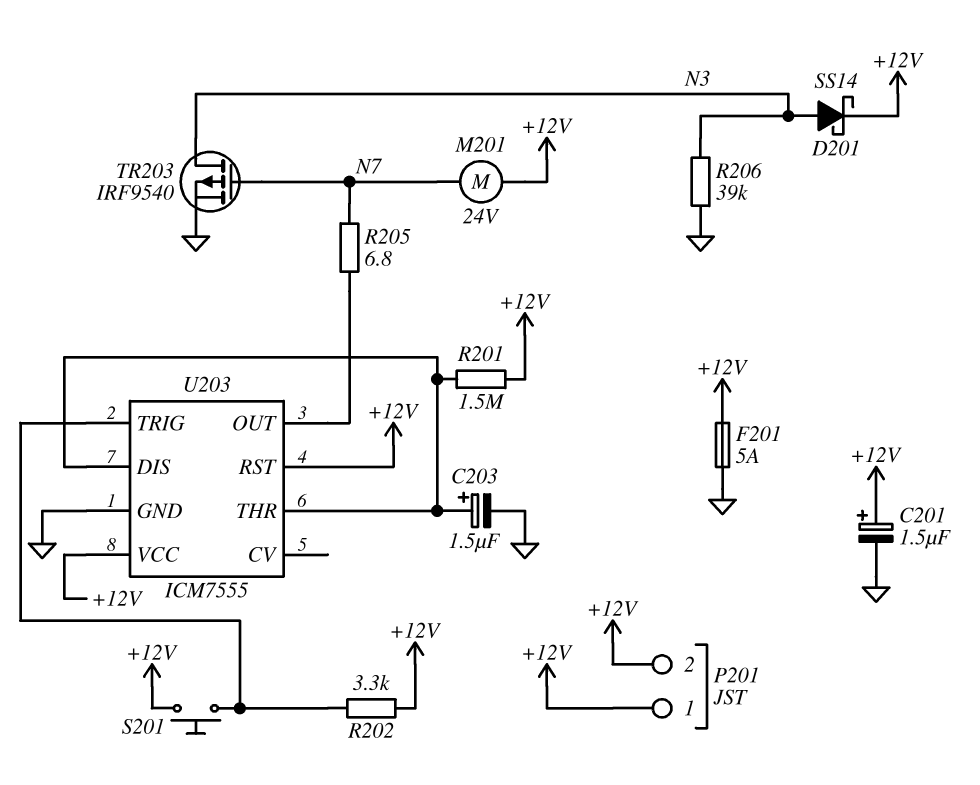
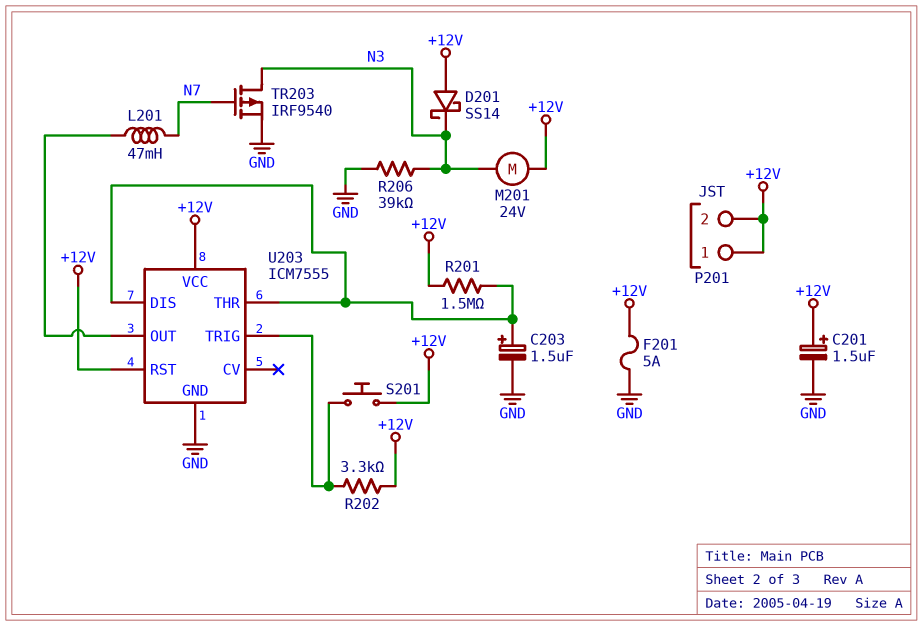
D201: schottky SS14 (A N3, K +12V) -> schottky SS14 (A +12V, K N3)
L201: none -> 47mH (N7, U203/OUT)
M201: motor 24V (+12V, N7) -> motor 24V (+12V, N3)
R205: 6.8 (N7, U203/OUT) -> none

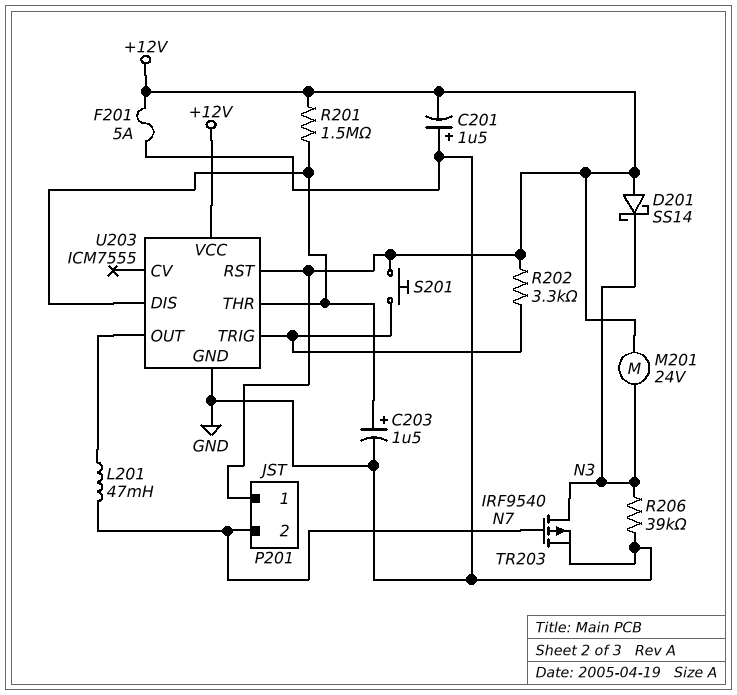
C201: 1.5uF (plus +12V, minus GND) -> 1.5uF (plus GND, minus +12V)
P201 pin 2: +12V -> N7

